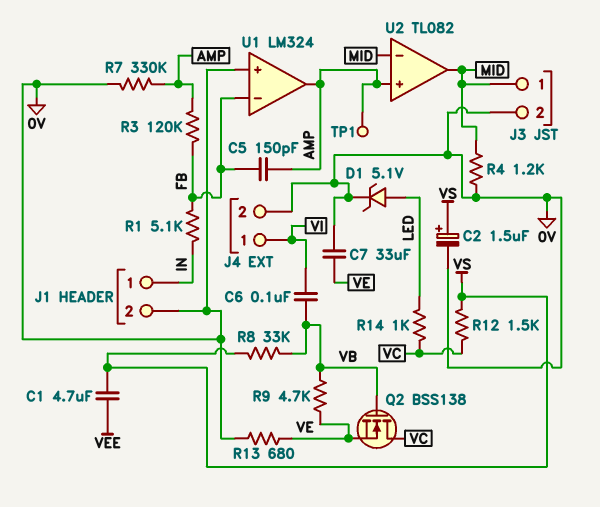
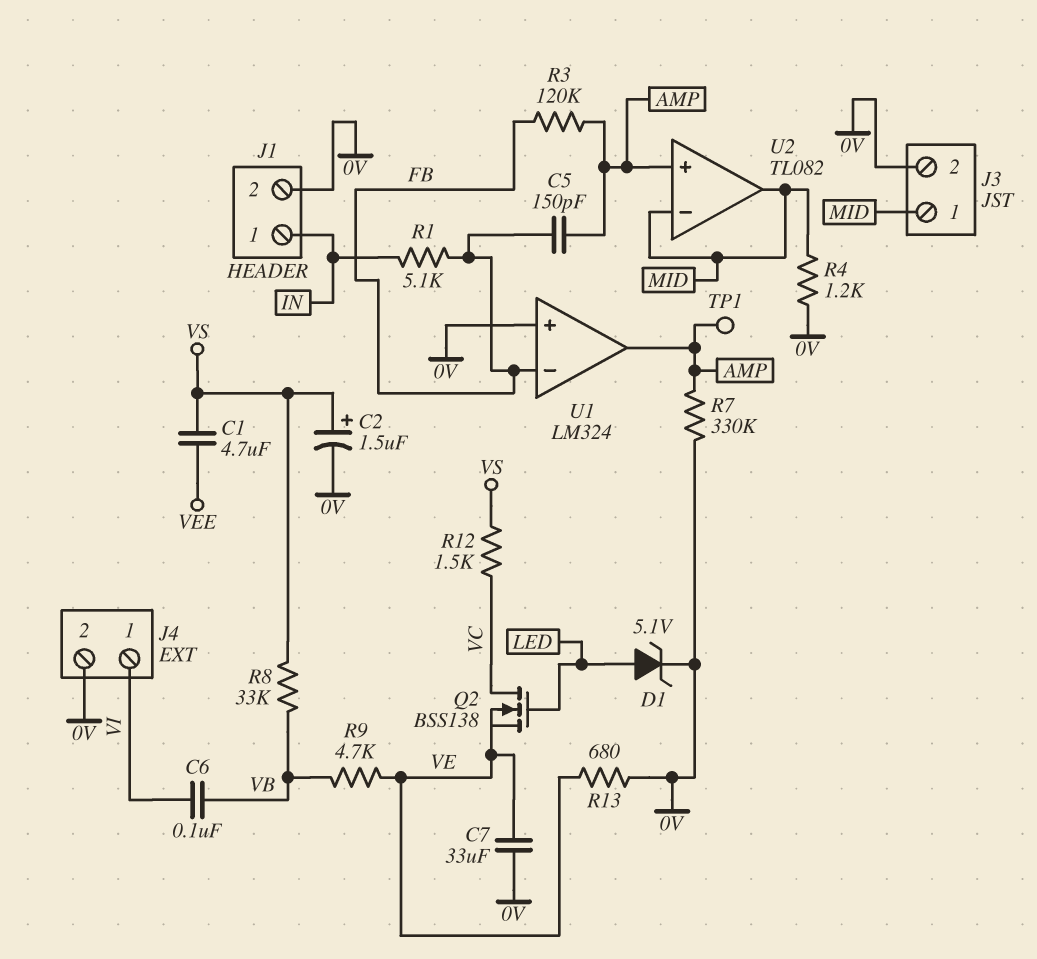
Q2: NMOS BSS138 (G VB, D VC, S VE) -> NMOS BSS138 (G LED, D VC, S VE)
R14: 1k (LED, VC) -> none

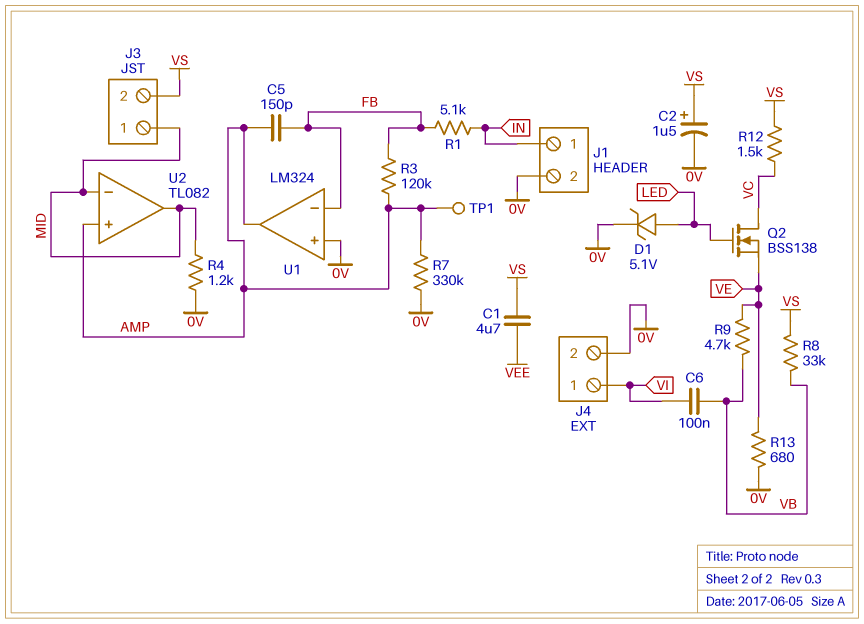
C7: 33uF (0V, VE) -> none
J3 pin 2: 0V -> VS

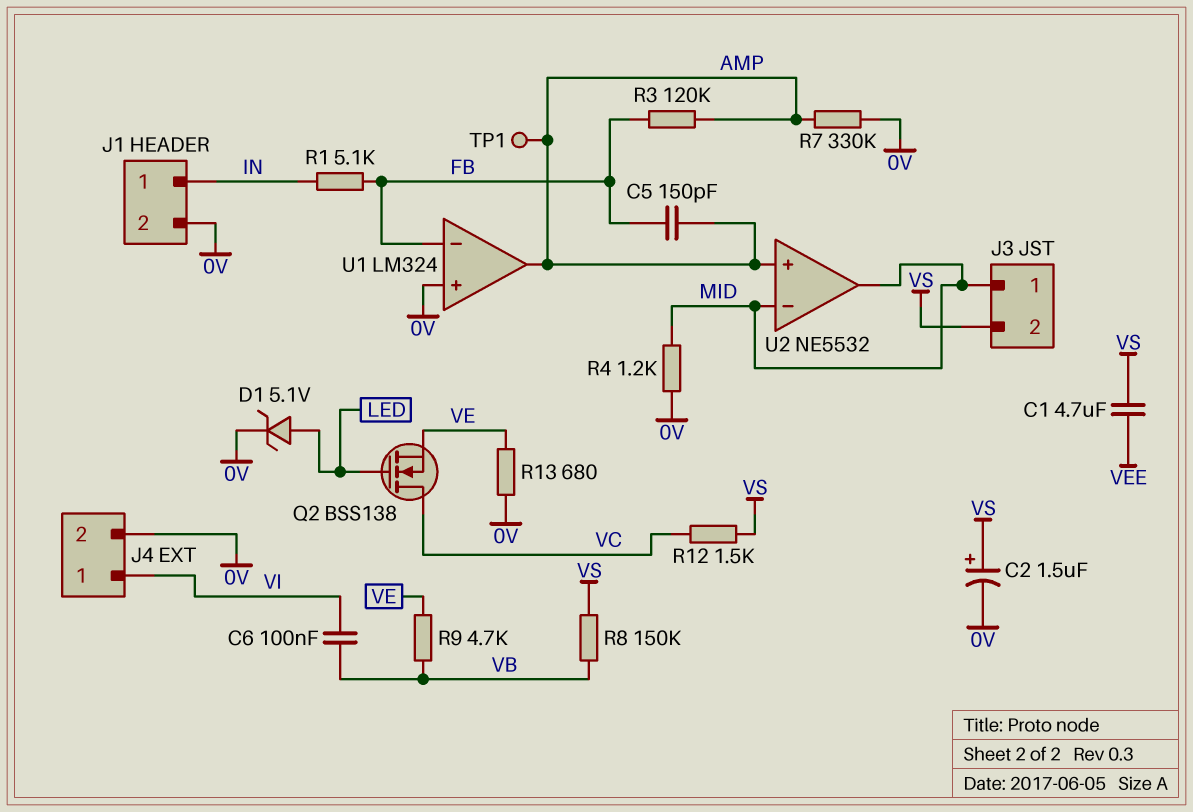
R8: 33k (VB, VS) -> 150k (VB, VS)
U2: TL082 -> NE5532

